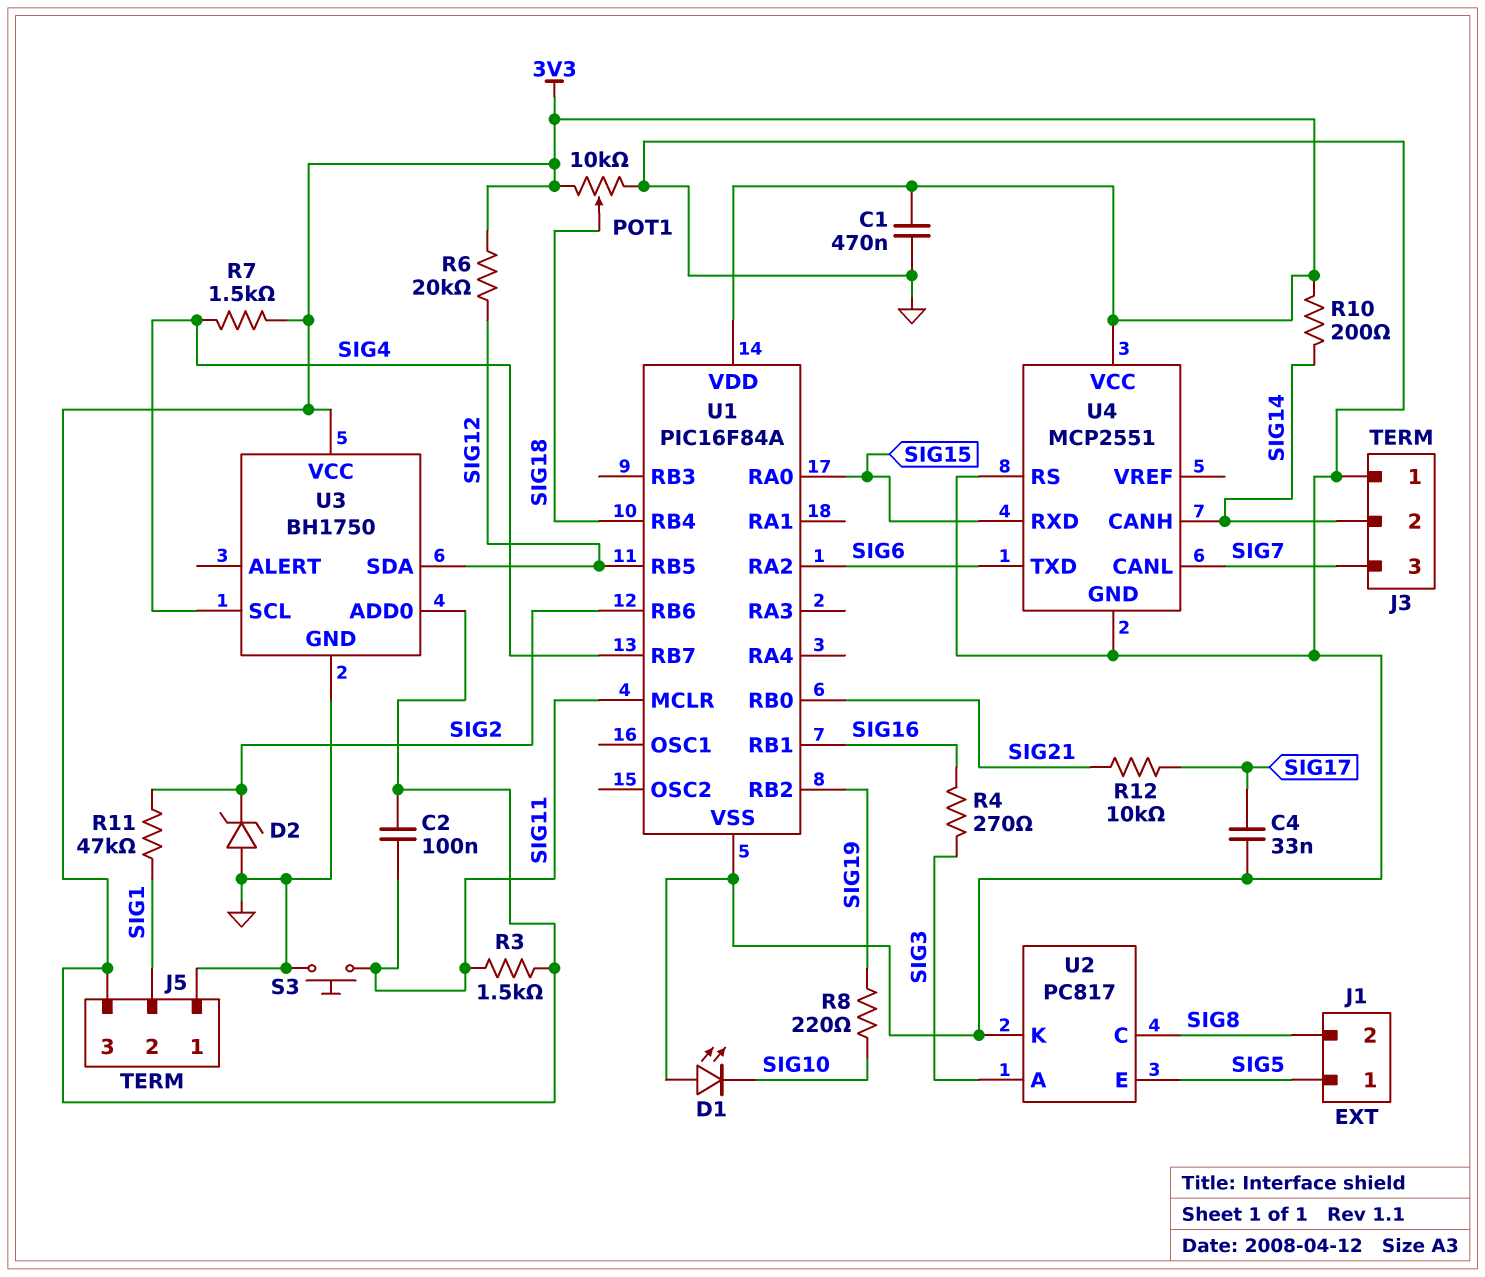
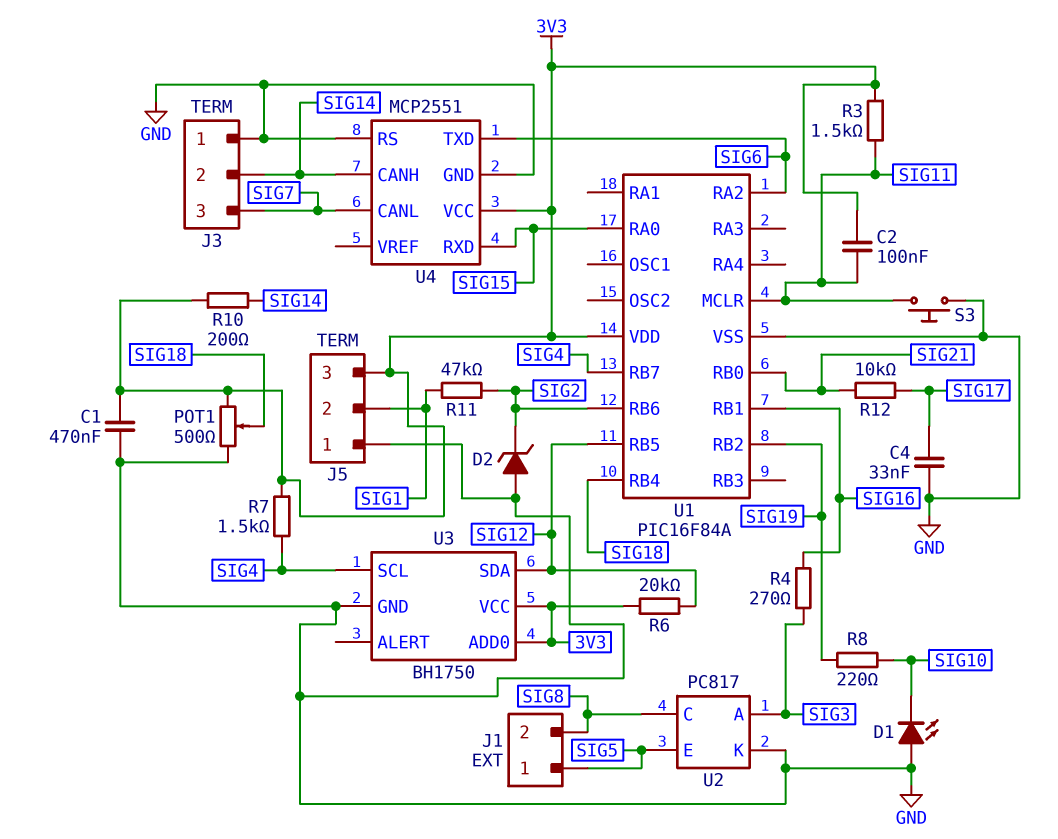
POT1: 10k (3V3, GND, wiper SIG18) -> 500 (3V3, GND, wiper SIG18)

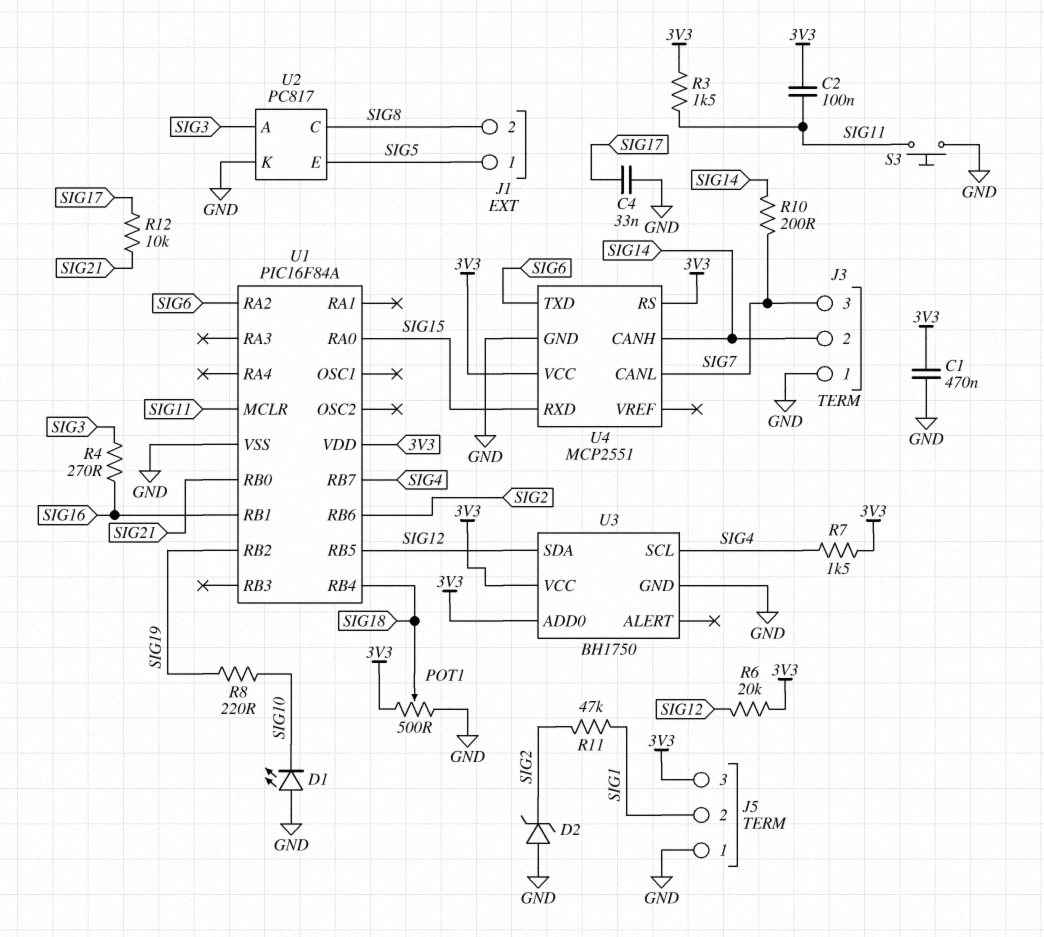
R10: 200 (3V3, SIG14) -> 200 (SIG7, SIG14)
U4 pin RS: GND -> 3V3

